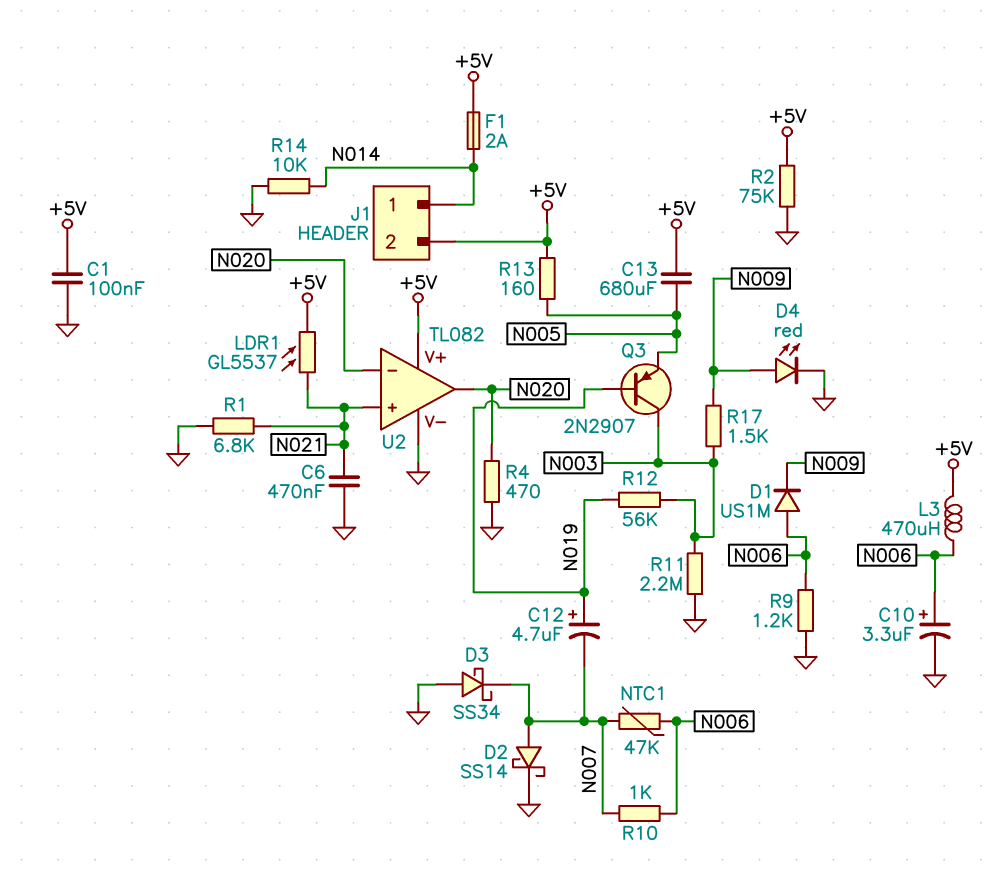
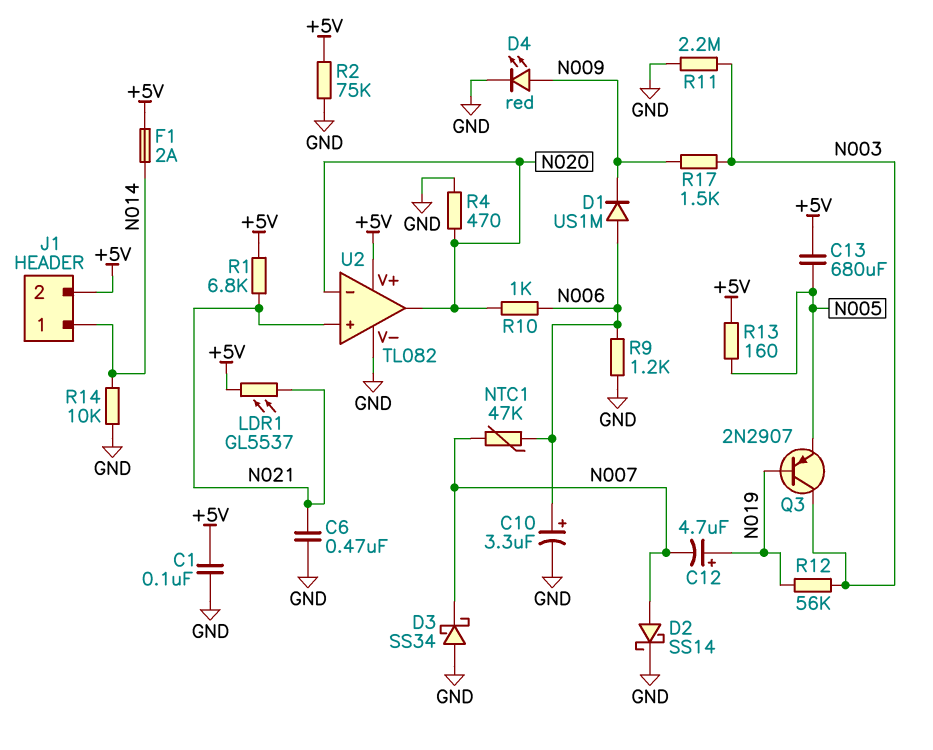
L3: 470uH (+5V, N006) -> none
R1: 6.8k (GND, N021) -> 6.8k (+5V, N021)
R10: 1k (N006, N007) -> 1k (N006, N020)

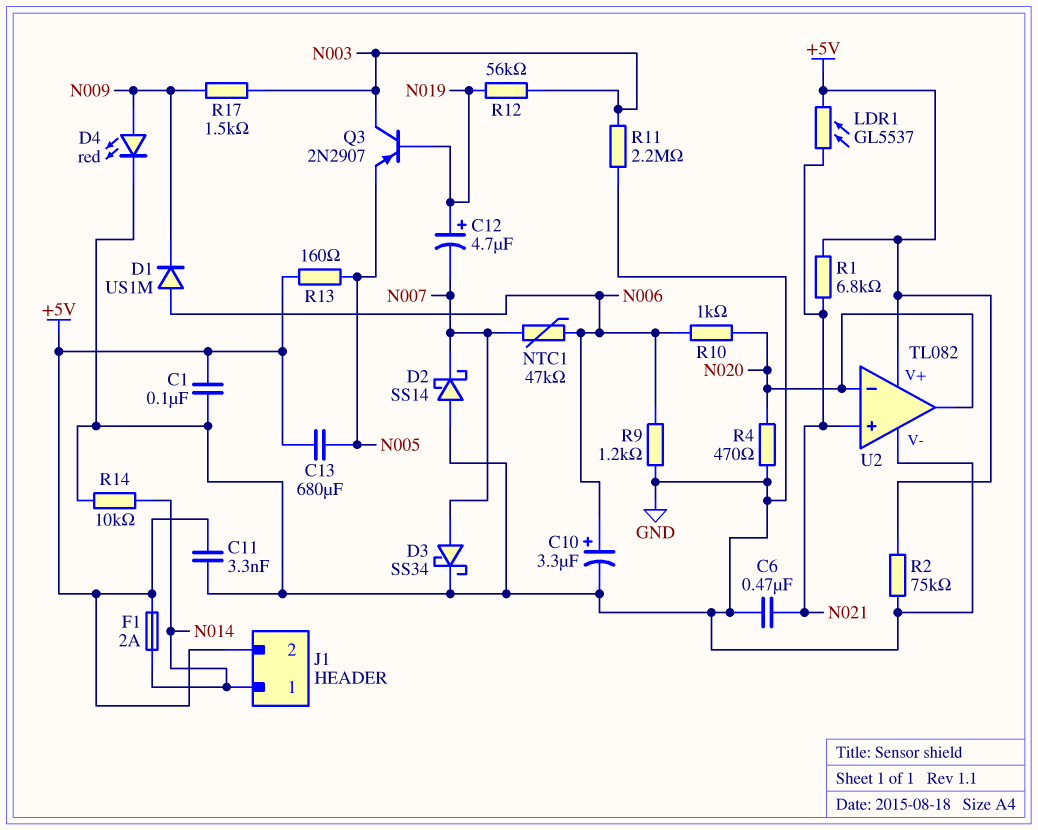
C11: none -> 3.3nF (+5V, GND)
D2: schottky SS14 (A N007, K GND) -> schottky SS14 (A GND, K N007)
D3: schottky SS34 (A GND, K N007) -> schottky SS34 (A N007, K GND)

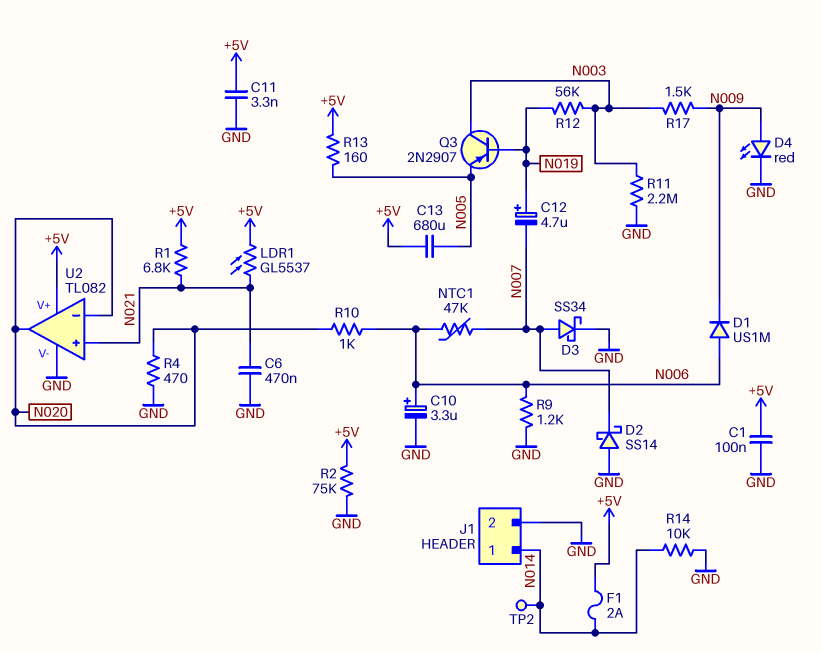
J1 pin 2: +5V -> GND
TP2: none -> test point (N014)

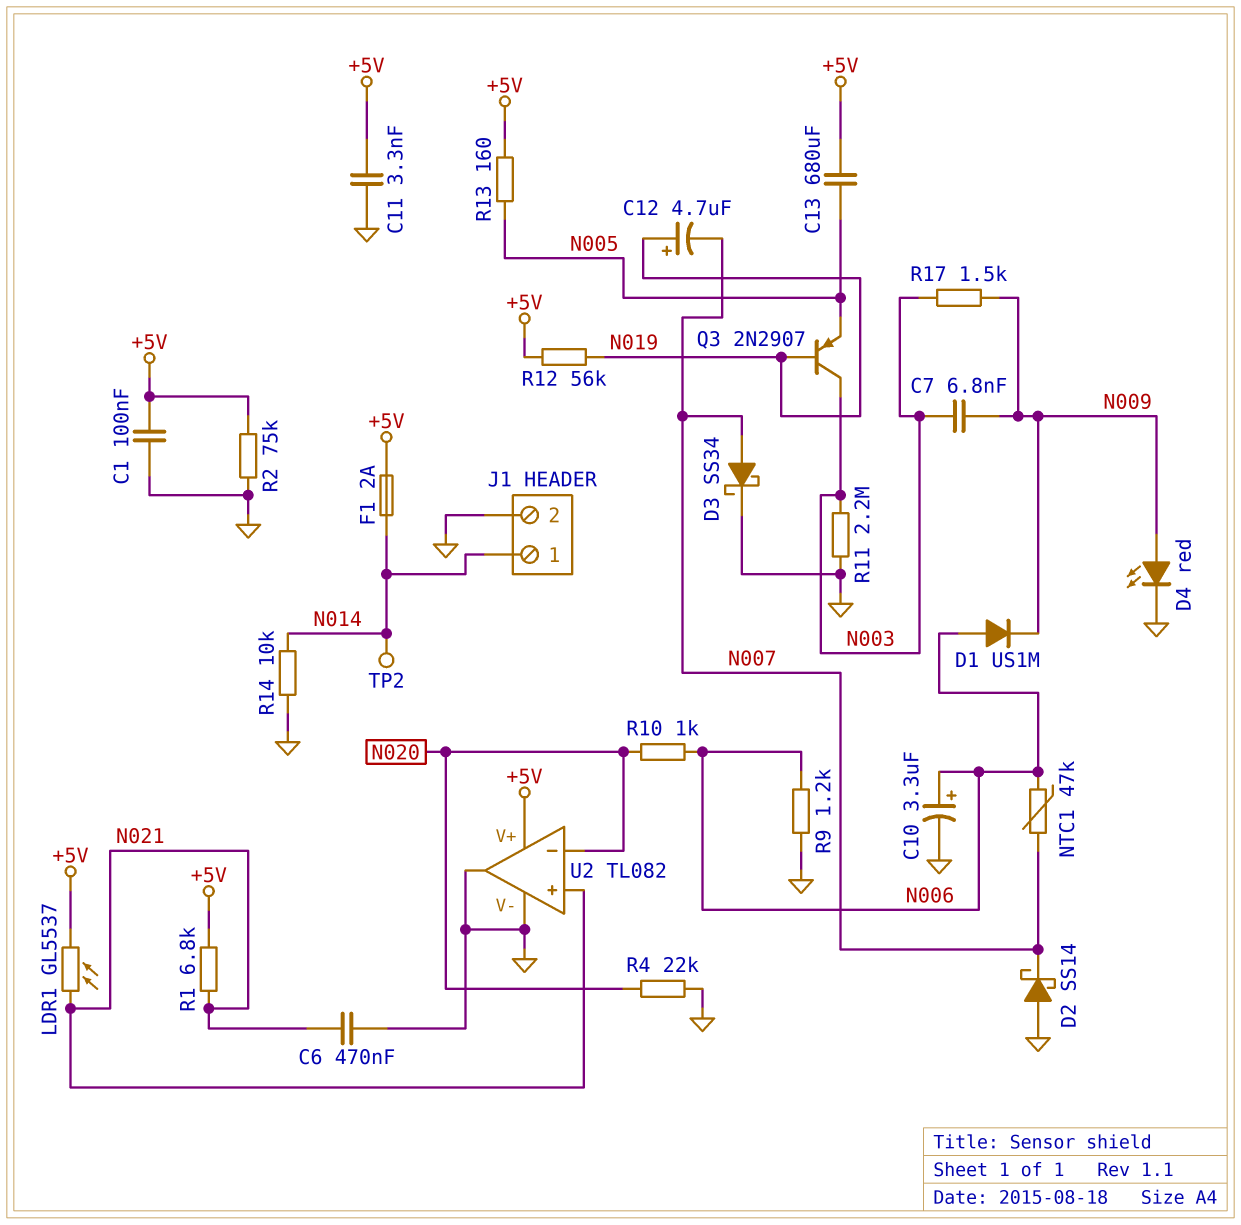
C7: none -> 6.8nF (N003, N009)
R4: 470 (GND, N020) -> 22k (GND, N020)
R12: 56k (N003, N019) -> 56k (+5V, N019)
U2 pin out: N020 -> GND

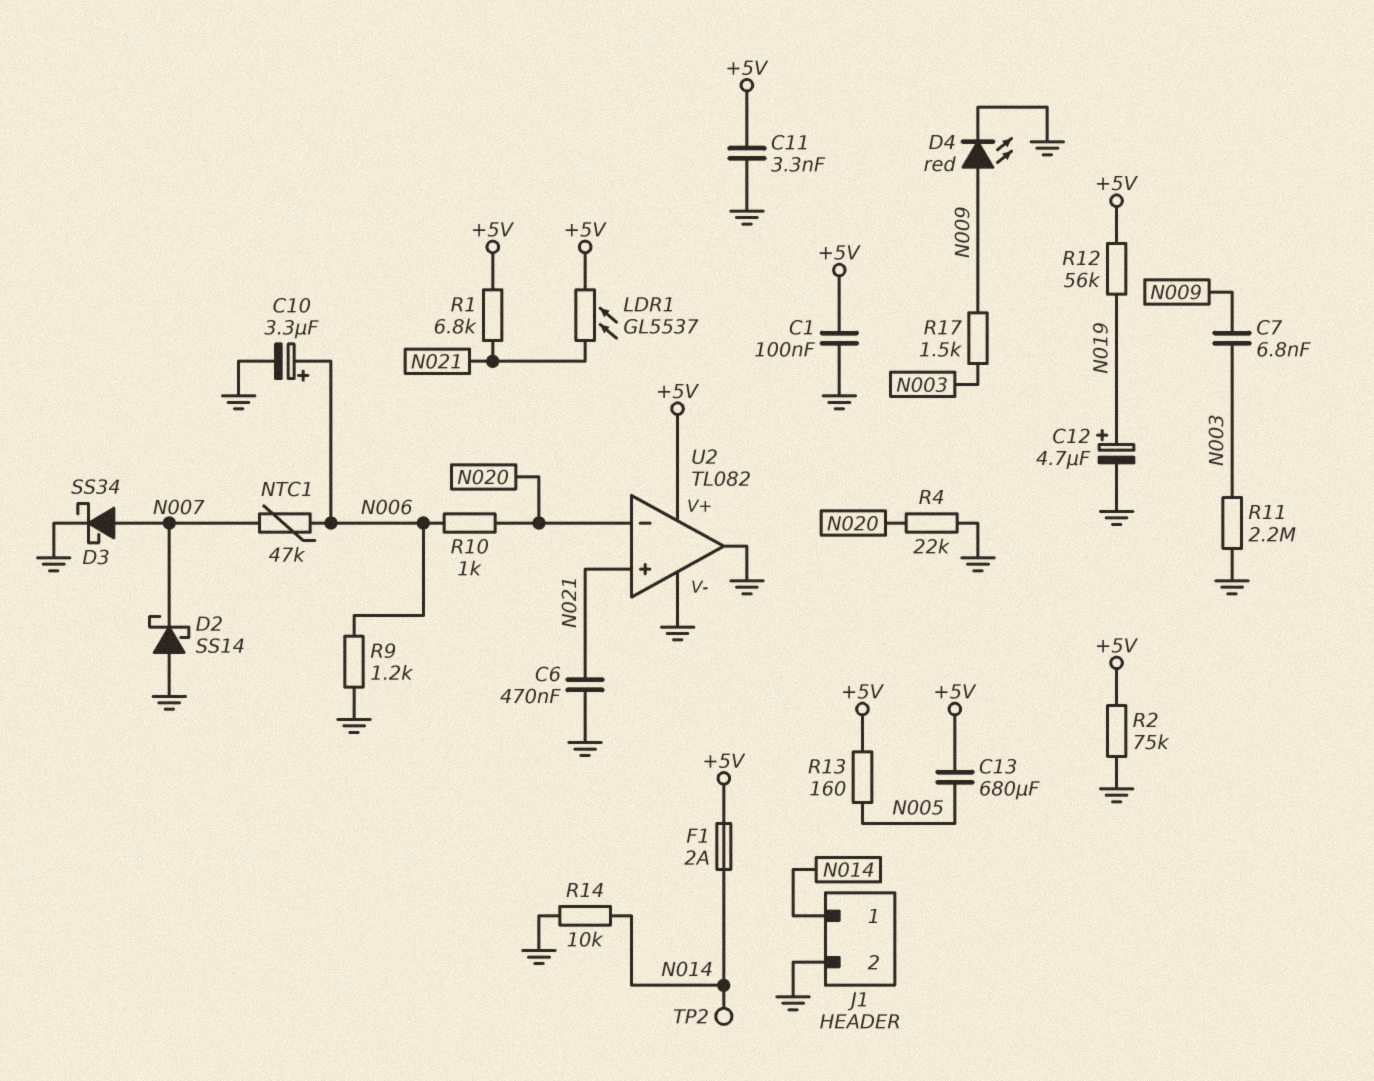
C12: 4.7uF (plus N019, minus N007) -> 4.7uF (plus N019, minus GND)
D1: diode US1M (A N006, K N009) -> none
Q3: PNP 2N2907 (B N019, C N003, E N005) -> none

